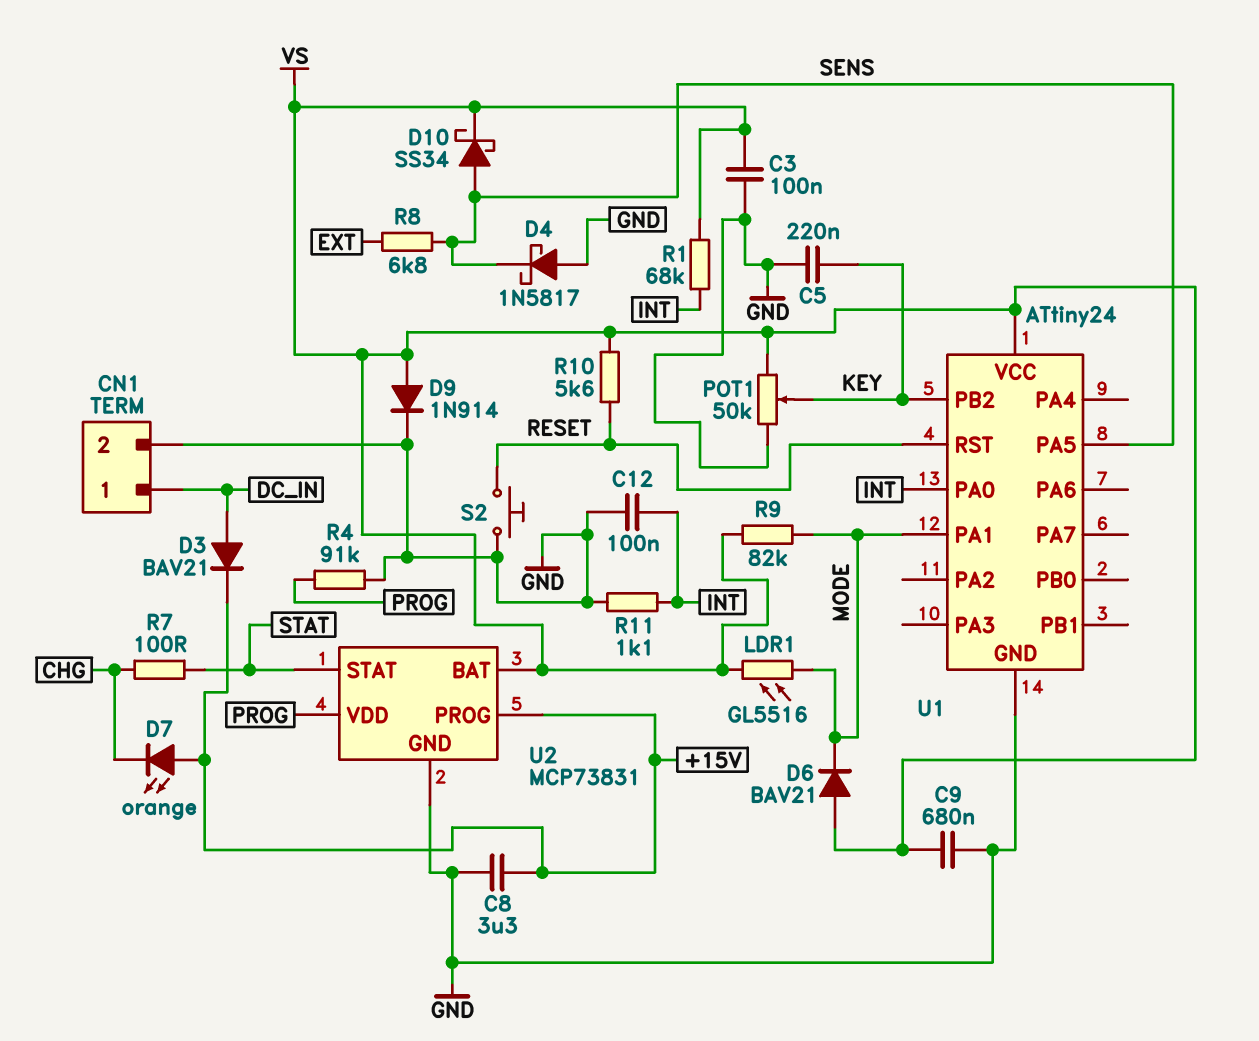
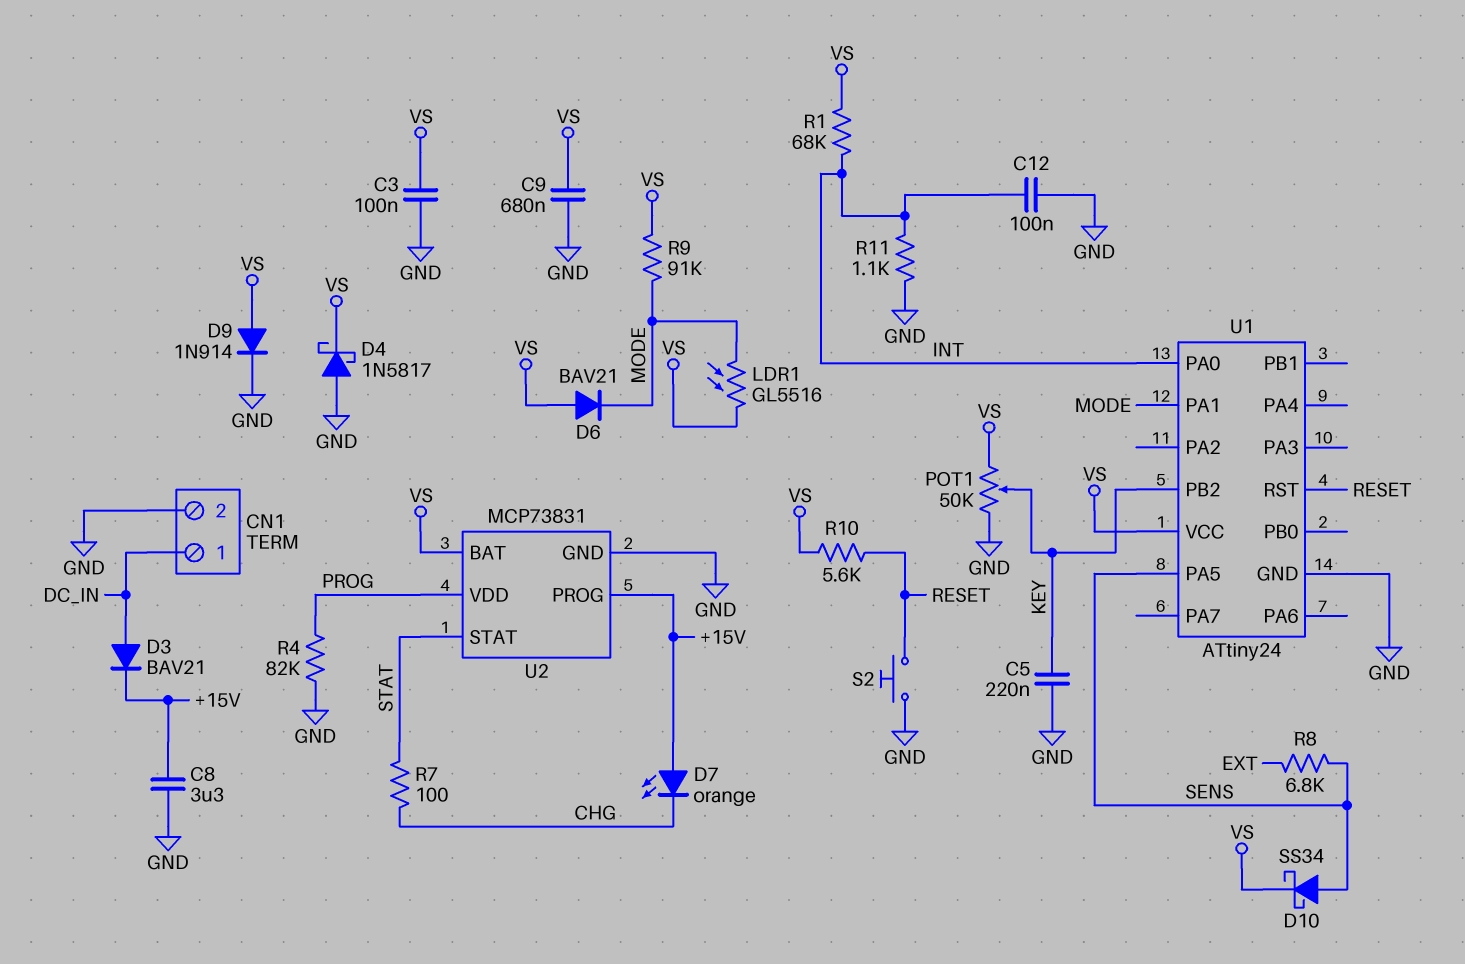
D4: schottky 1N5817 (A GND, K SENS) -> schottky 1N5817 (A GND, K VS)
R4: 91k (GND, PROG) -> 82k (GND, PROG)
R9: 82k (MODE, VS) -> 91k (MODE, VS)

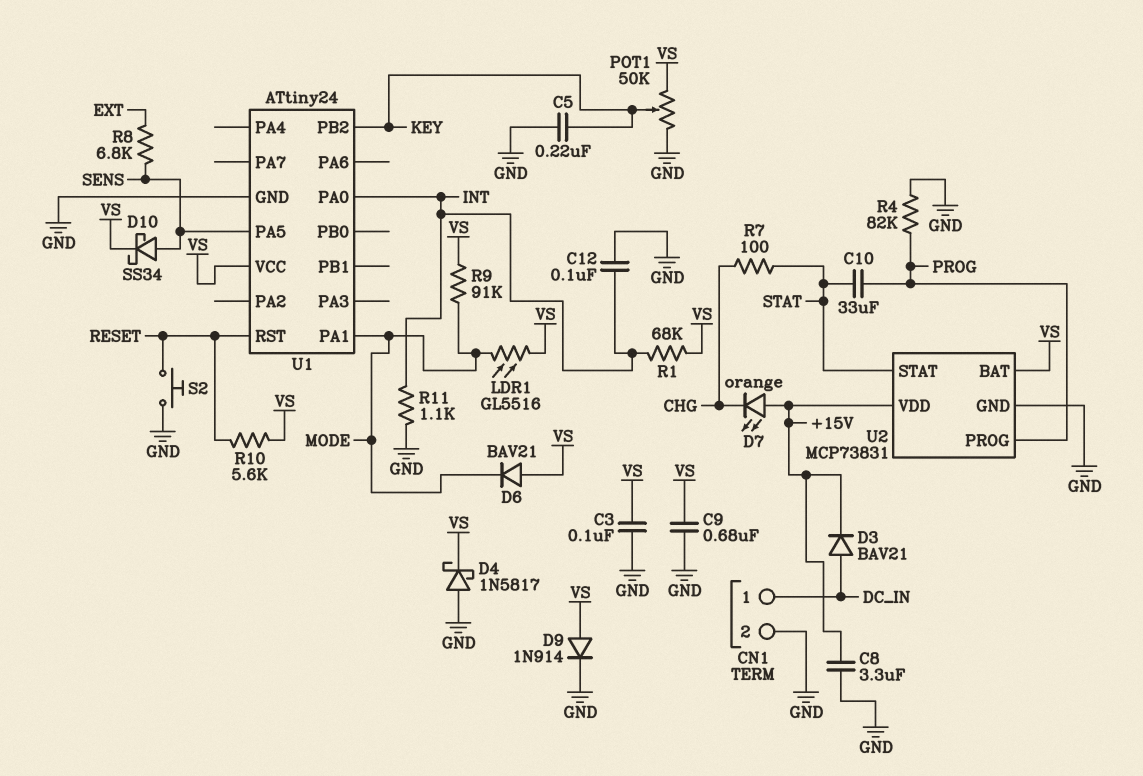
C10: none -> 33uF (PROG, STAT)
U2 pin PROG: +15V -> PROG
U2 pin VDD: PROG -> +15V

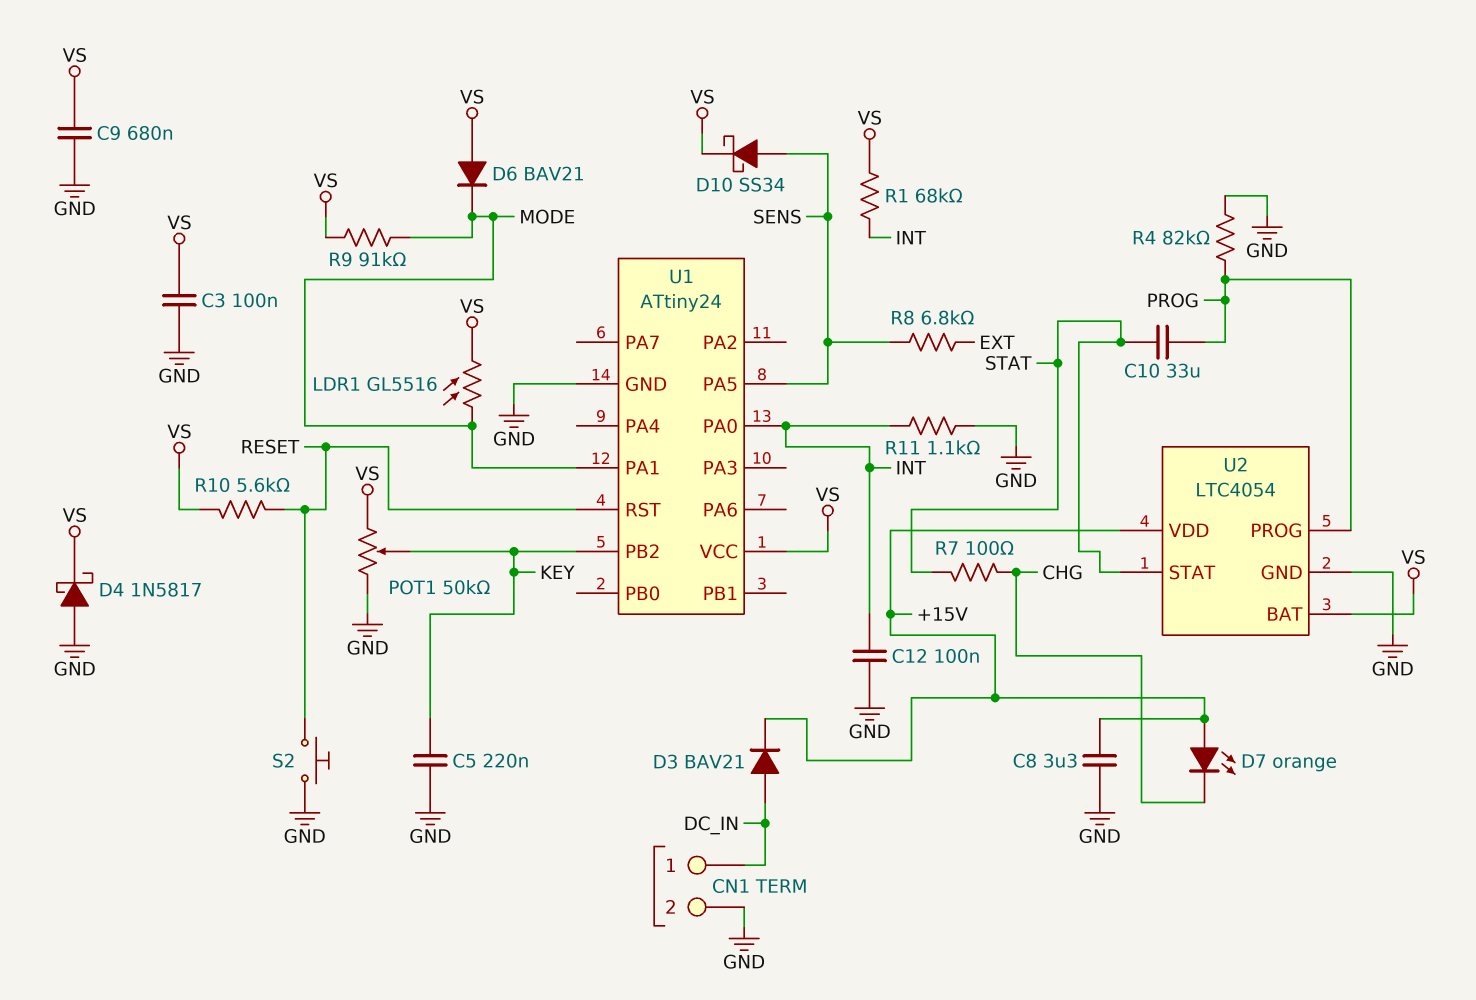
D9: diode 1N914 (A VS, K GND) -> none
U2: MCP73831 -> LTC4054

